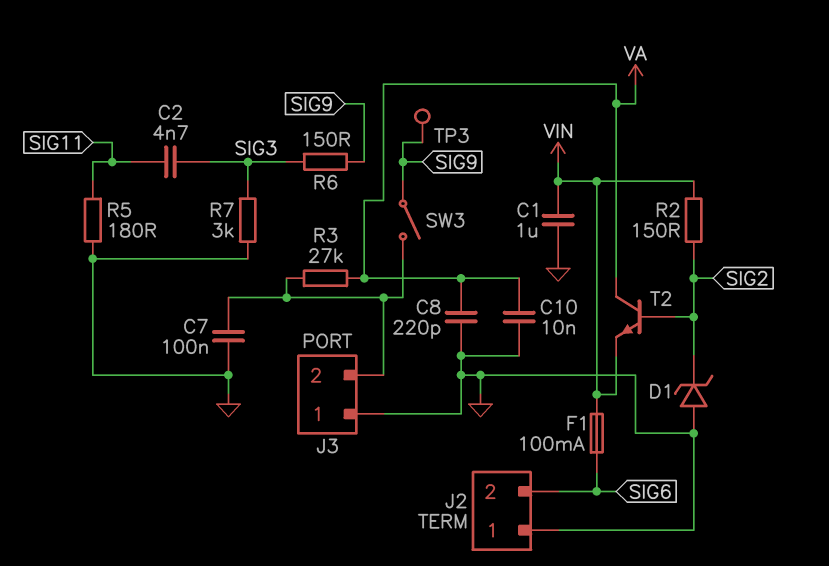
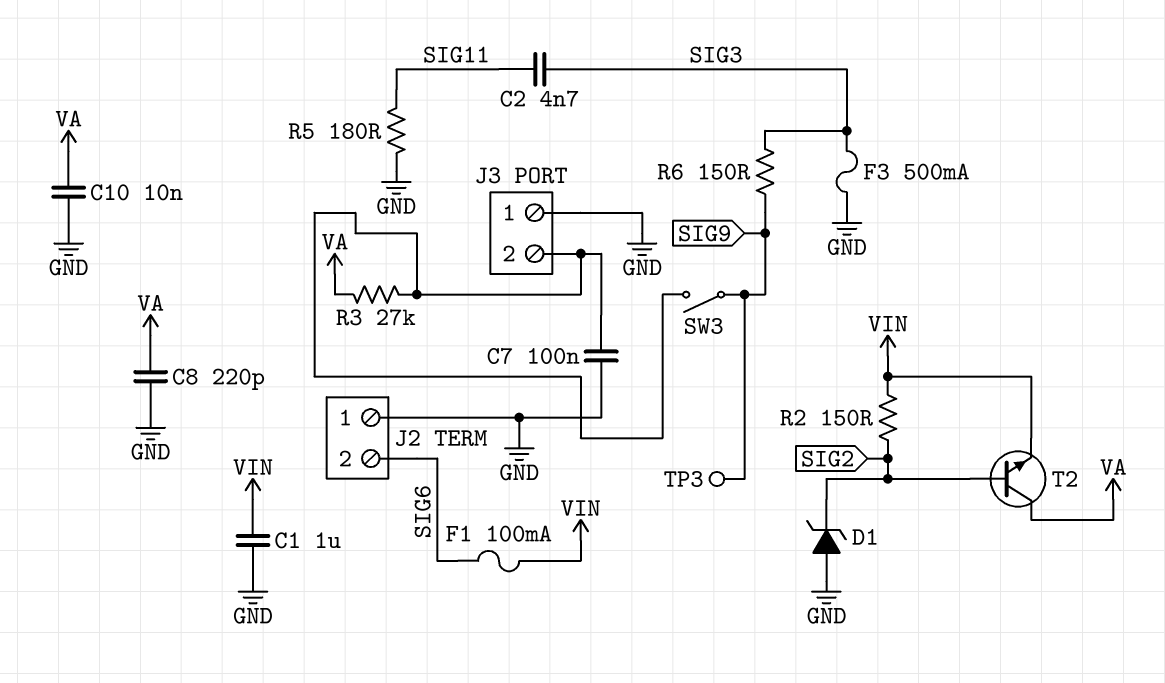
F3: none -> 500mA (GND, SIG3)
R7: 3k (GND, SIG3) -> none

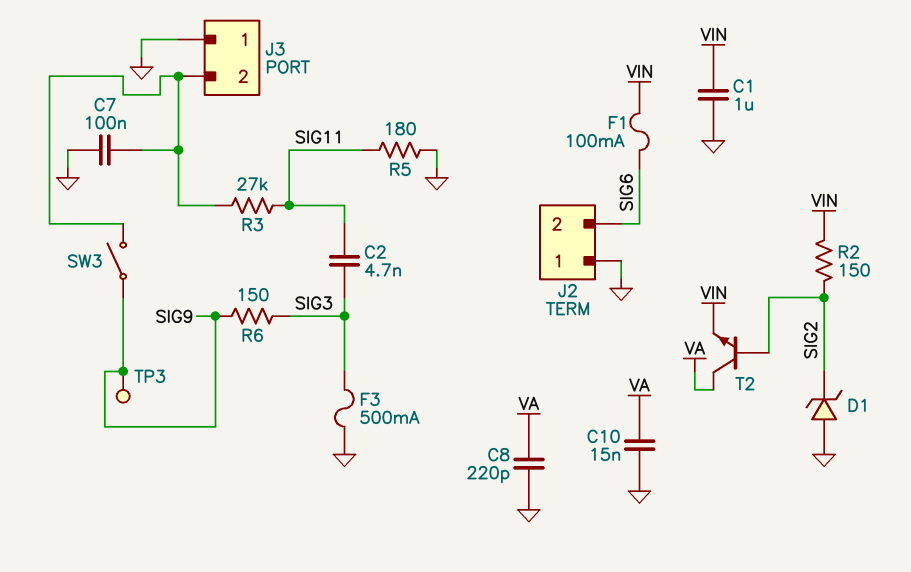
C10: 10nF (GND, VA) -> 15nF (GND, VA)
R3: 27k (J3/2, VA) -> 27k (J3/2, SIG11)

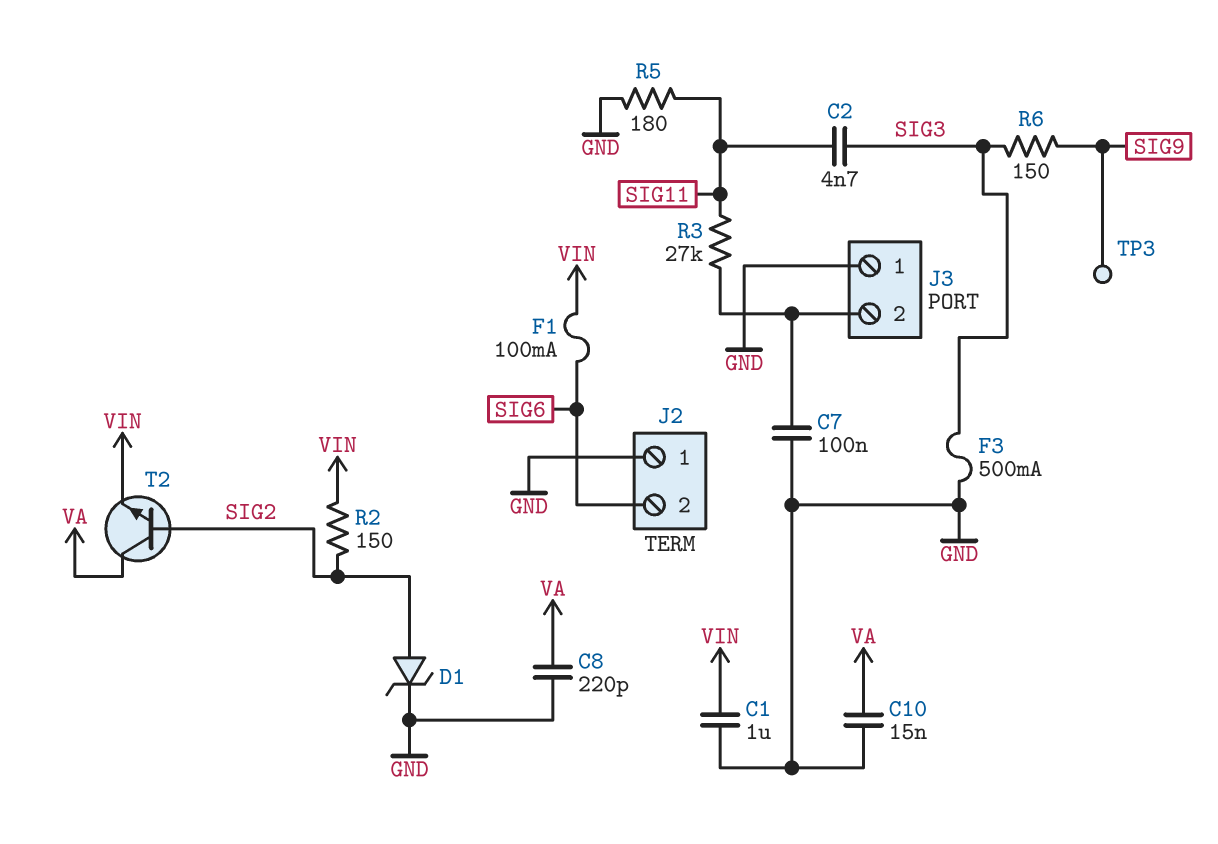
D1: zener (A GND, K SIG2) -> zener (A SIG2, K GND)
SW3: switch (J3/2, SIG9) -> none

